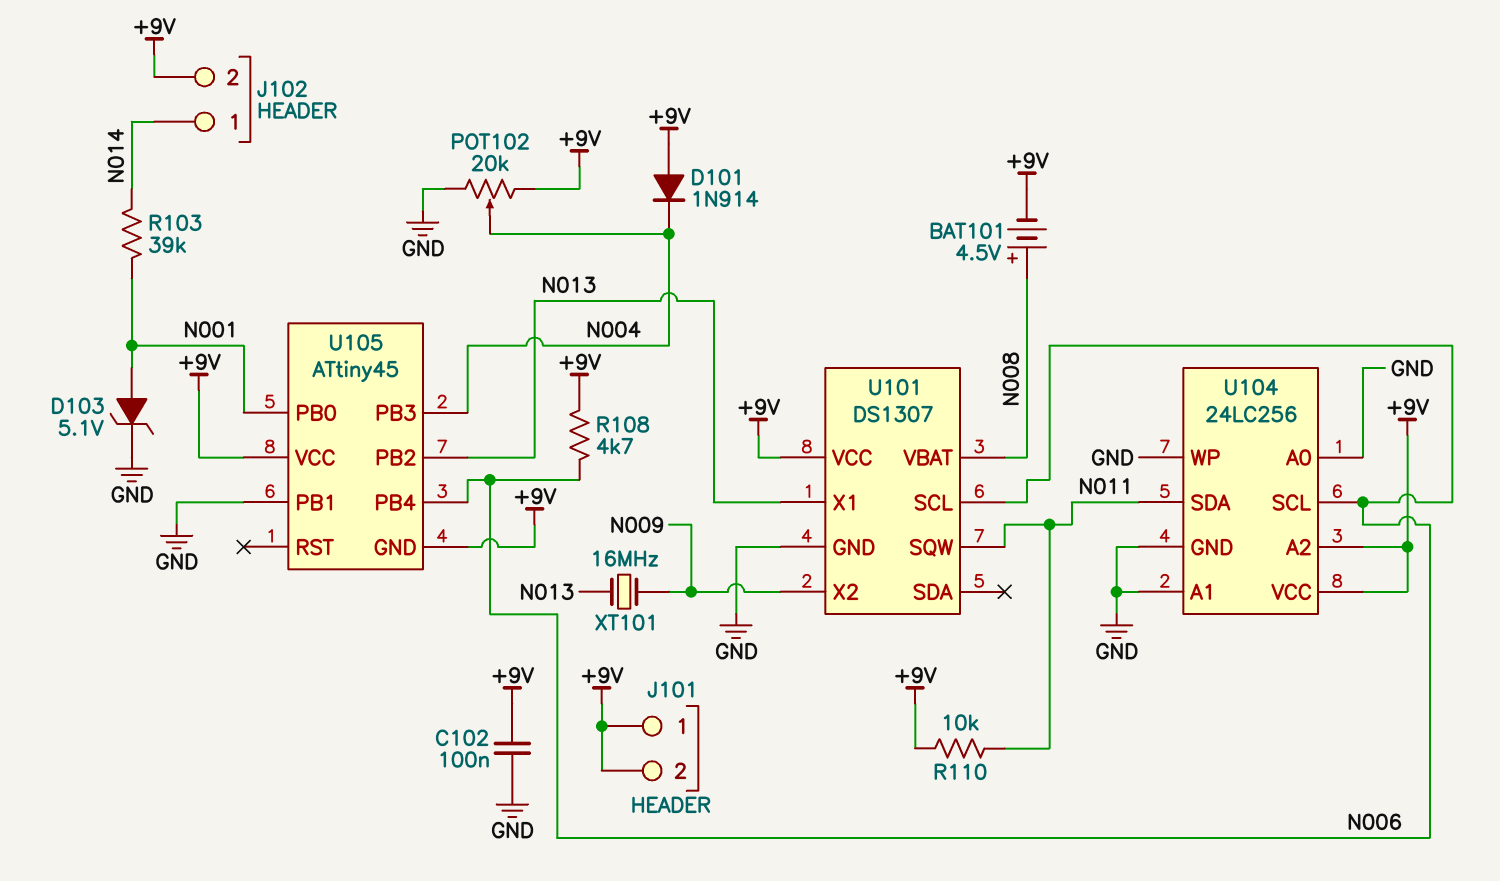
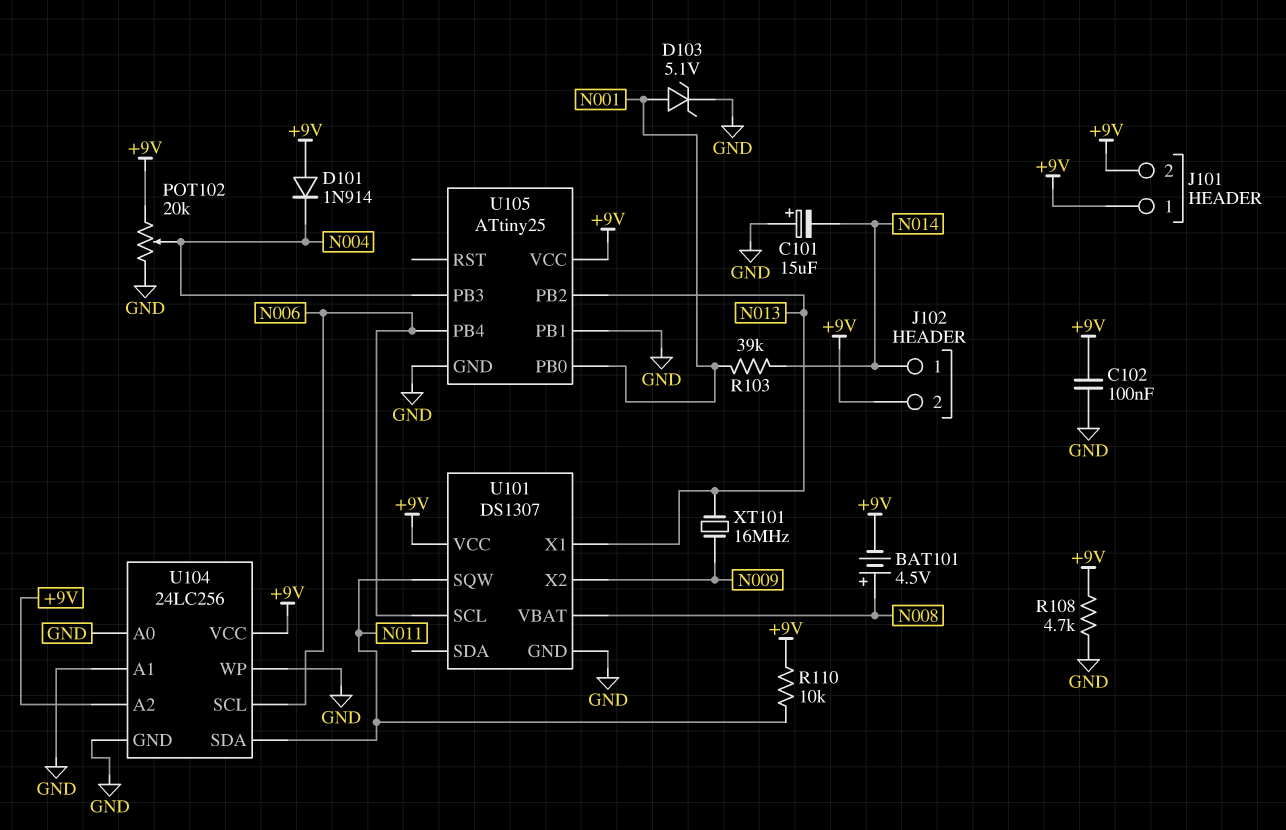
C101: none -> 15uF (plus GND, minus N014)
R108: 4.7k (+9V, N006) -> 4.7k (+9V, GND)
U105: ATtiny45 -> ATtiny25
U105 pin GND: +9V -> GND

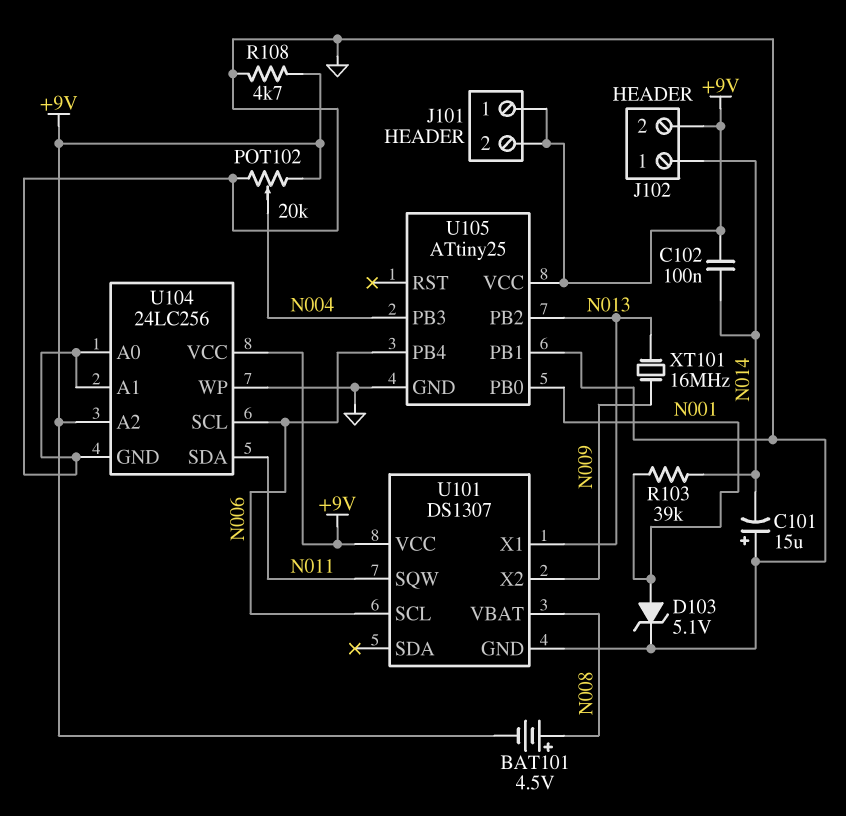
C102: 100nF (+9V, GND) -> 100nF (+9V, N014)
D101: diode 1N914 (A +9V, K N004) -> none
R110: 10k (+9V, N011) -> none

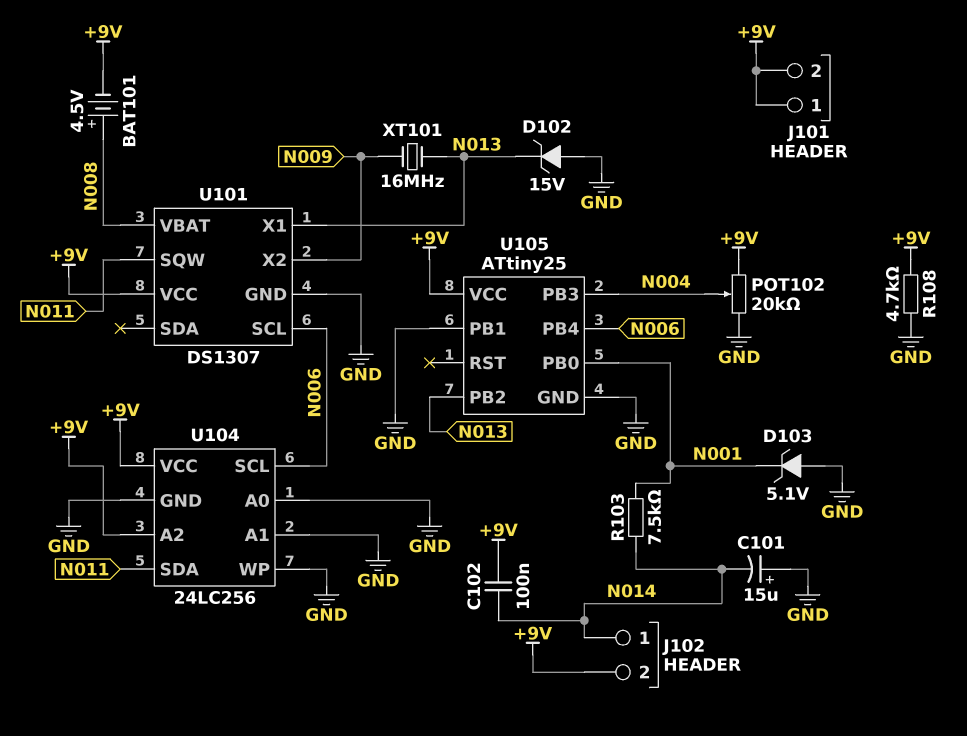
D102: none -> zener 15V (A GND, K N013)
D103: zener 5.1V (A N001, K GND) -> zener 5.1V (A GND, K N001)
R103: 39k (N001, N014) -> 7.5k (N001, N014)

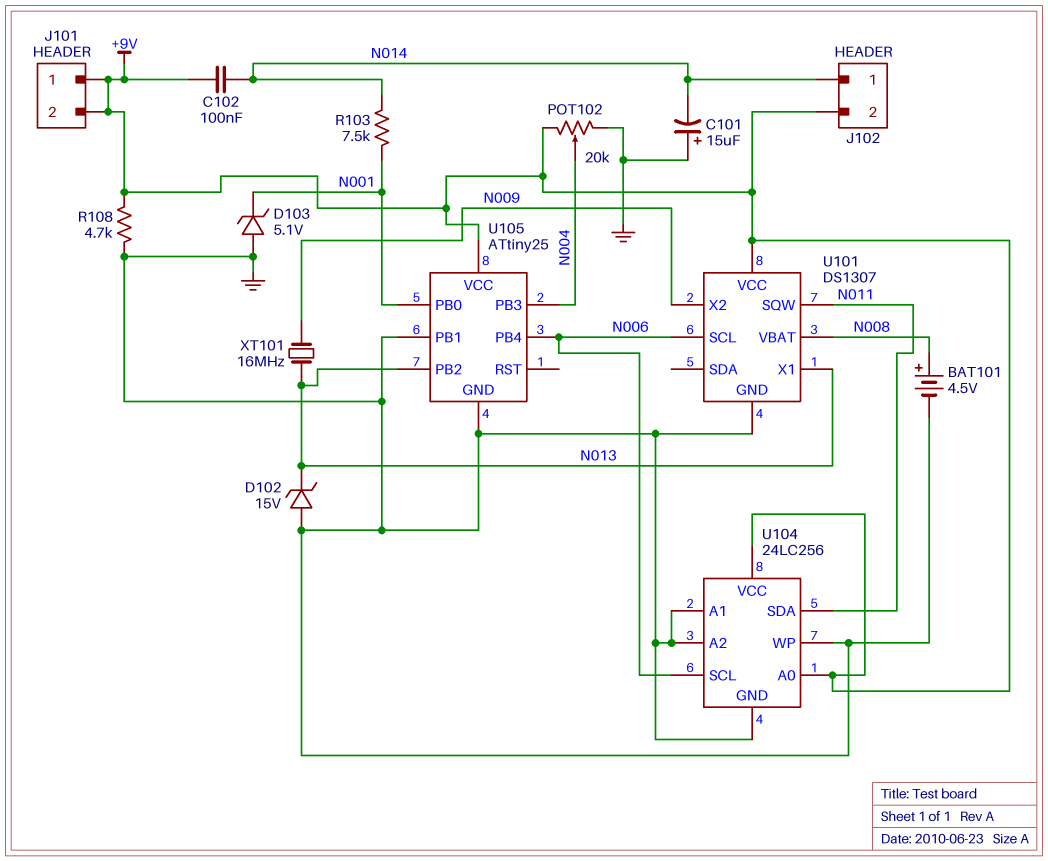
BAT101: 4.5V (plus N008, minus +9V) -> 4.5V (plus N008, minus GND)
U104 pin A0: GND -> +9V
U104 pin A2: +9V -> GND

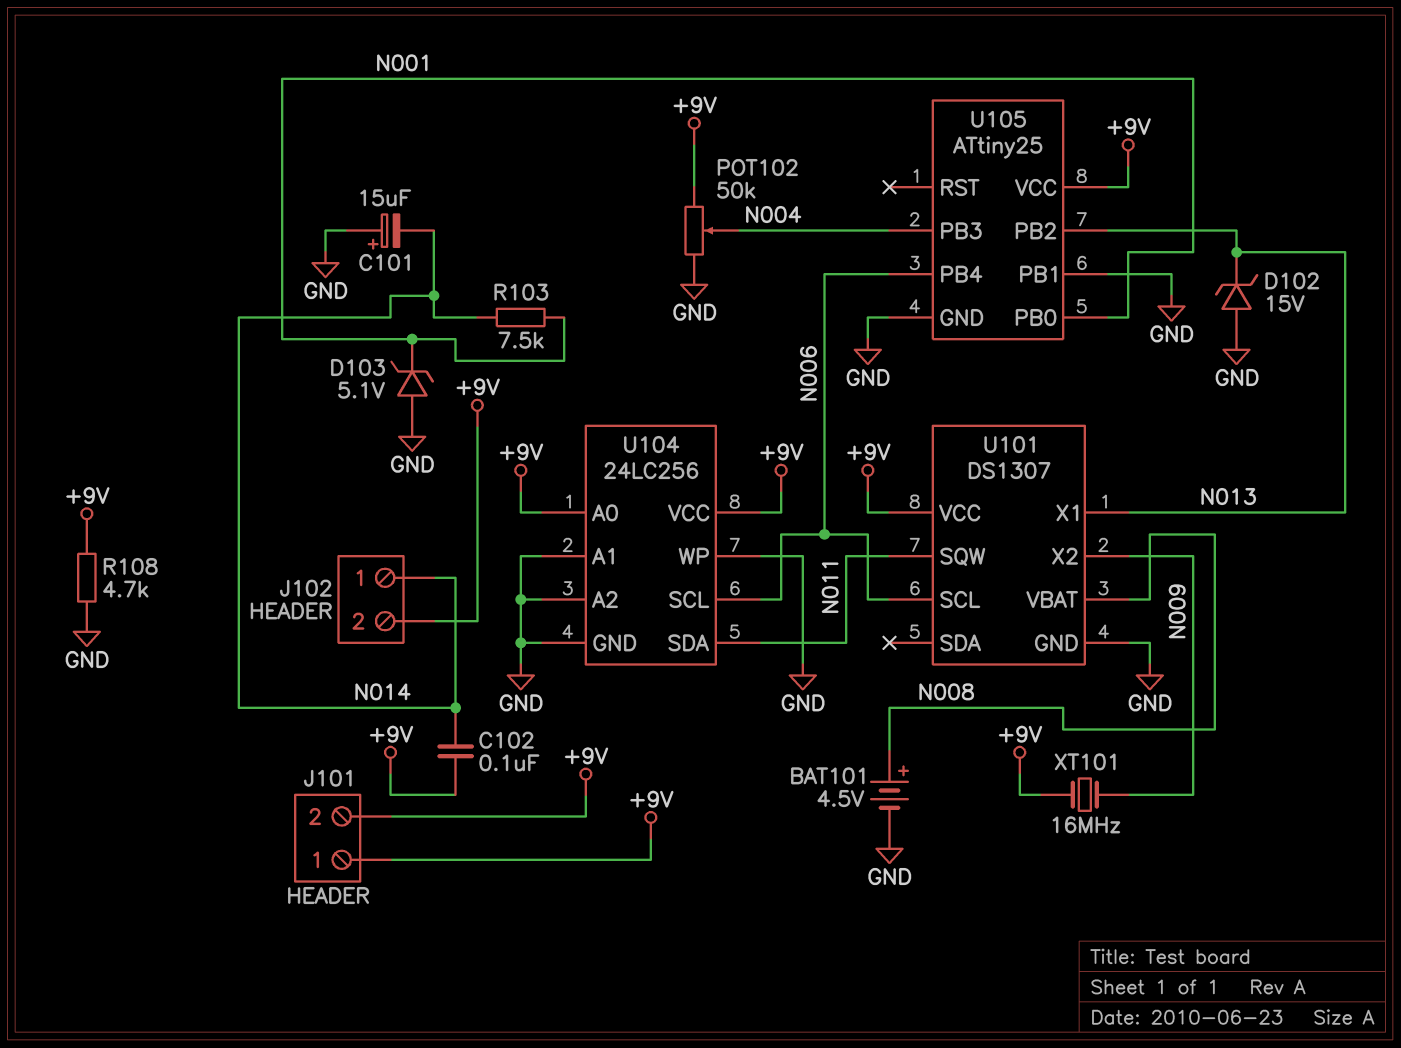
POT102: 20k (+9V, GND, wiper N004) -> 50k (+9V, GND, wiper N004)
XT101: 16MHz (N009, N013) -> 16MHz (+9V, N009)

